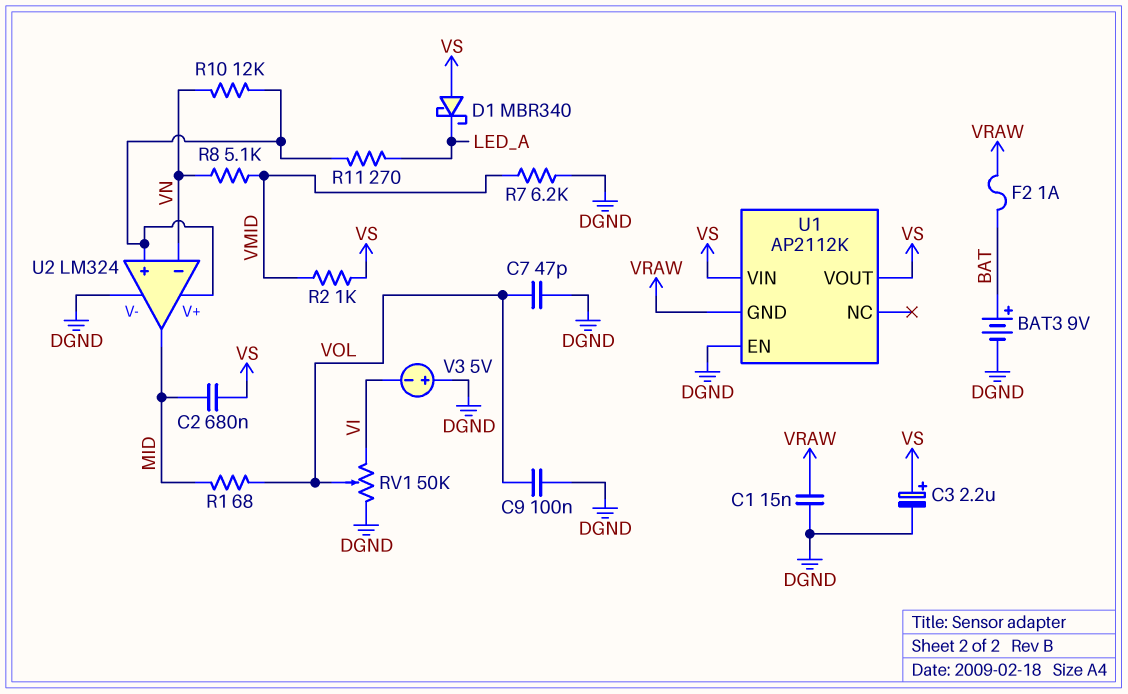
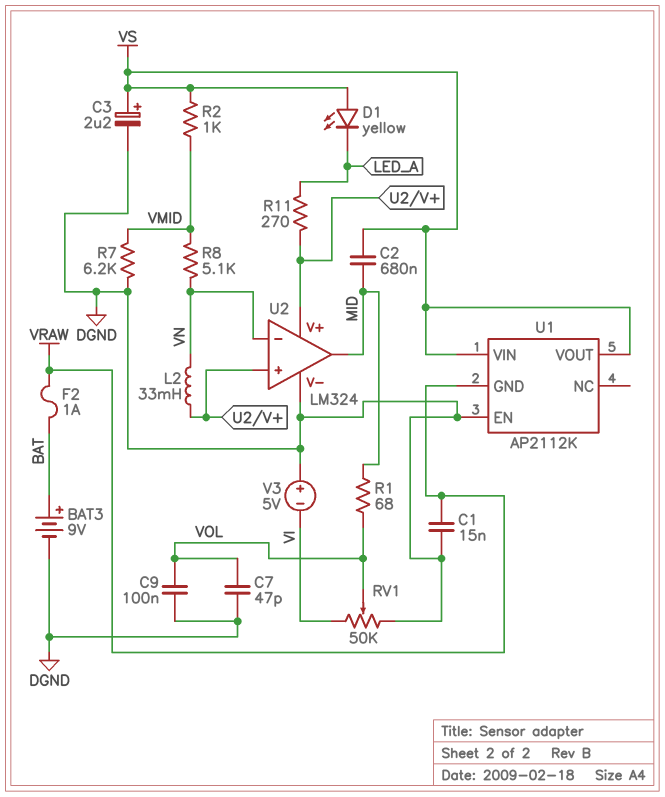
D1: schottky MBR340 (A VS, K LED_A) -> LED yellow (A VS, K LED_A)
L2: none -> 33mH (U2/V+, VN)
R10: 12k (U2/V+, VN) -> none

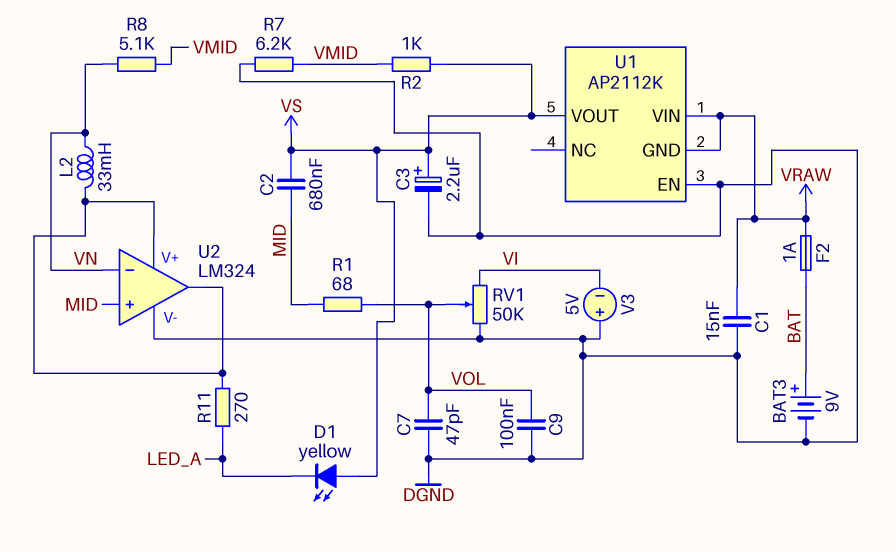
U1 pin VIN: VS -> VRAW
U2 pin in+: U2/V+ -> MID
U2 pin out: MID -> U2/V+

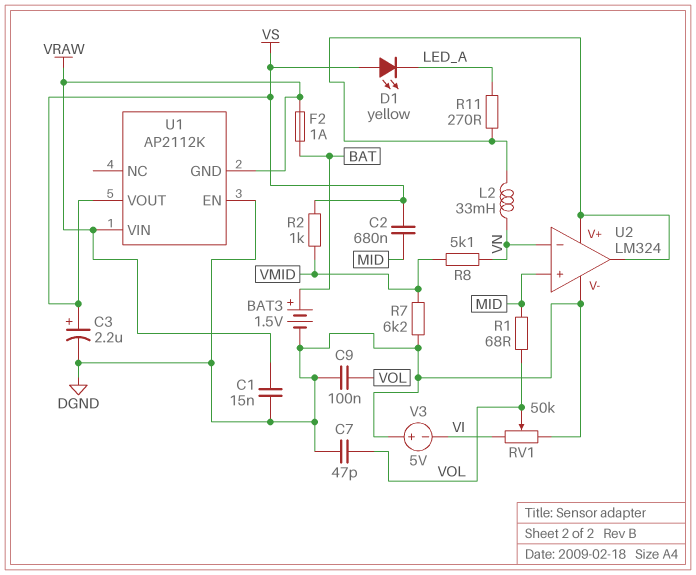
BAT3: 9V (plus BAT, minus DGND) -> 1.5V (plus BAT, minus DGND)

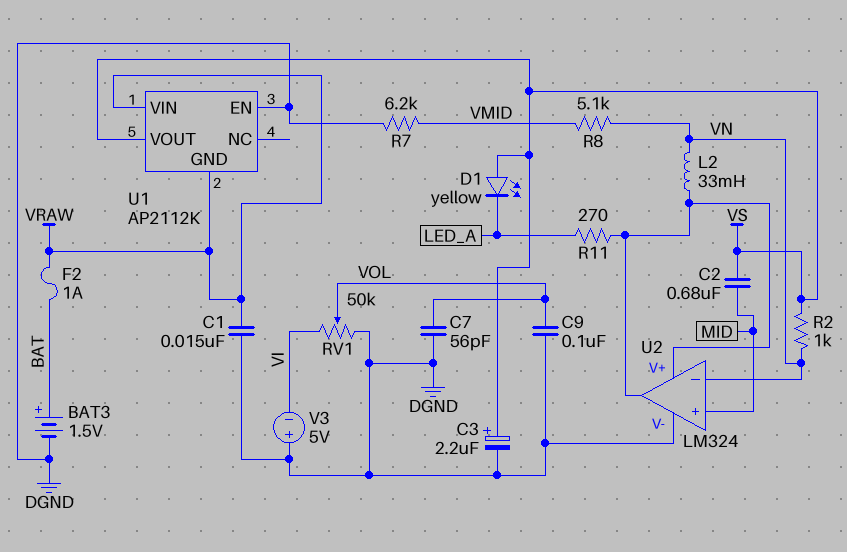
C7: 47pF (DGND, VOL) -> 56pF (DGND, VOL)
R1: 68 (MID, VOL) -> none
R2: 1k (VMID, VS) -> 1k (VN, VS)

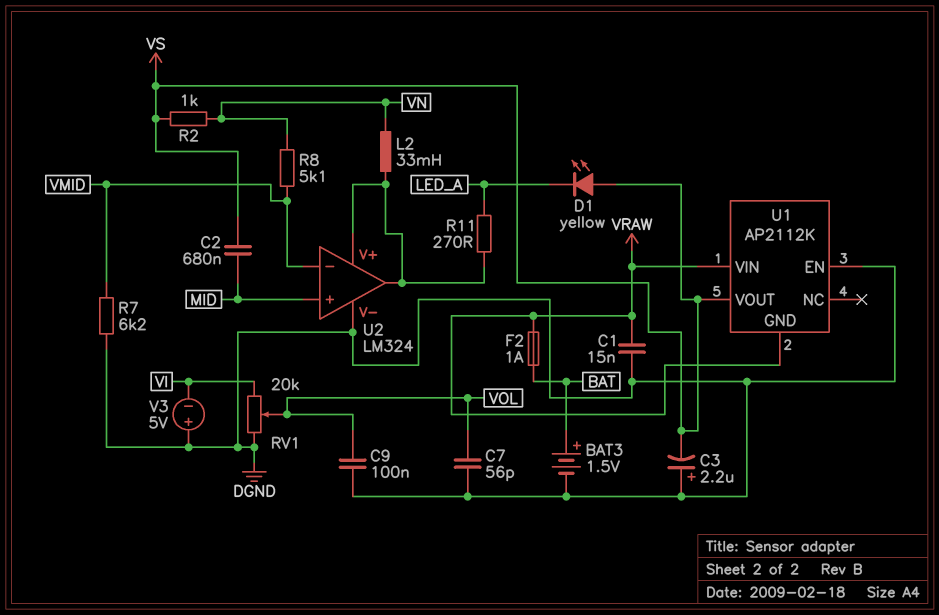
C3: 2.2uF (plus VS, minus DGND) -> 2.2uF (plus DGND, minus VS)
RV1: 50k (DGND, VI, wiper VOL) -> 20k (DGND, VI, wiper VOL)
U2 pin in-: VN -> VMID

